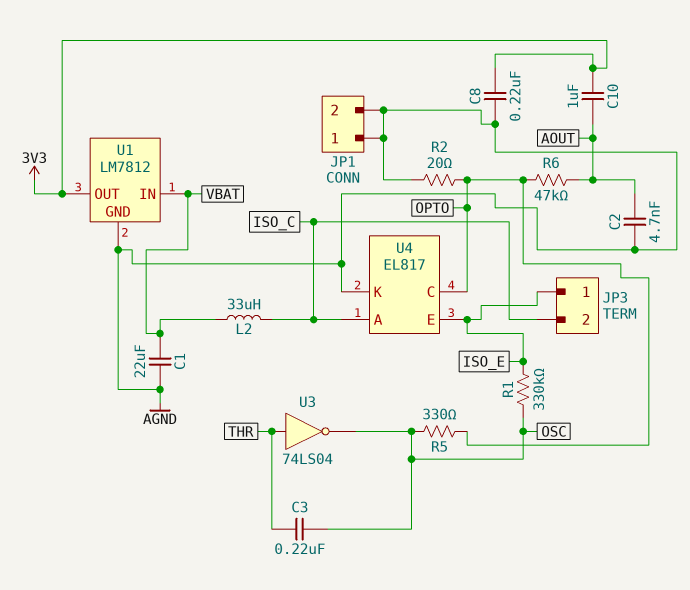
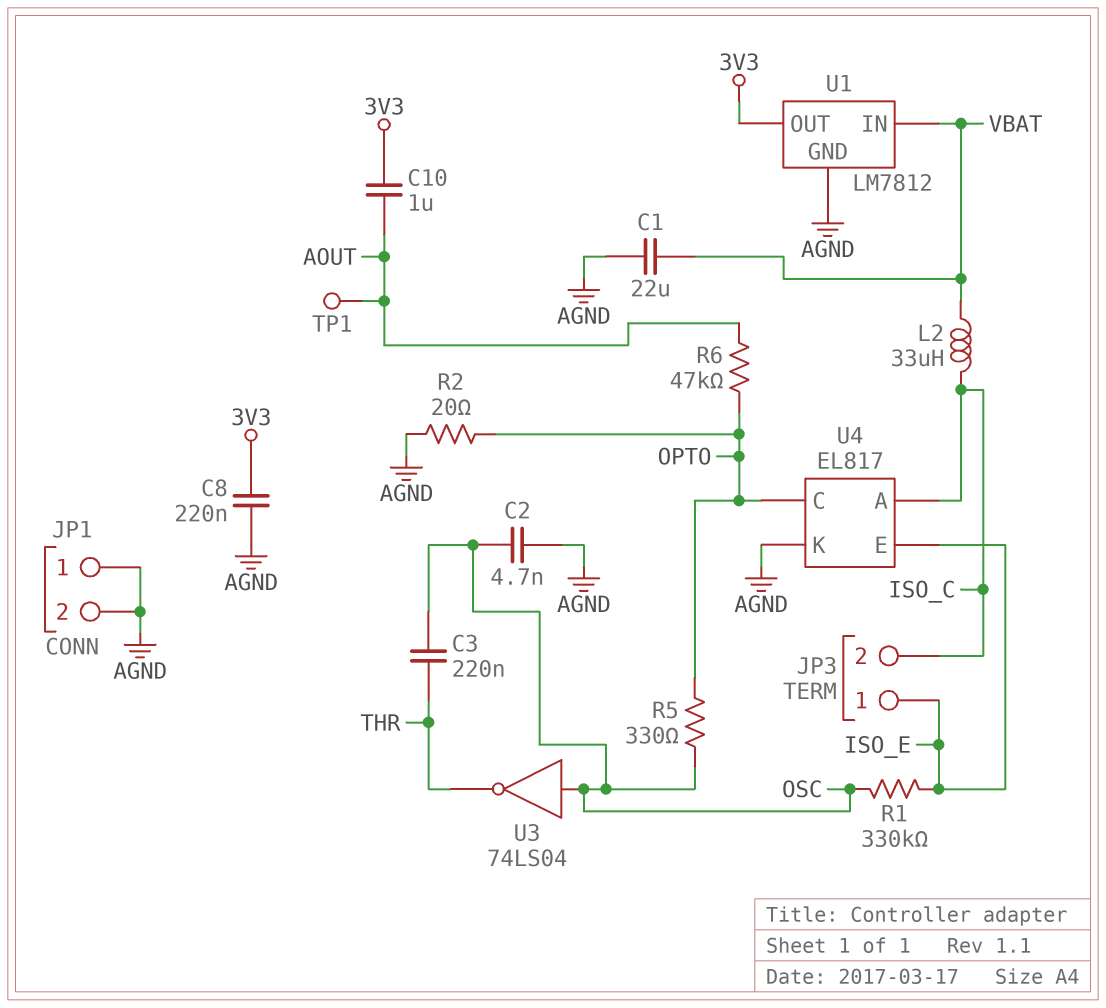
C2: 4.7nF (AGND, AOUT) -> 4.7nF (AGND, OSC)
TP1: none -> test point (AOUT)
U3: NOT 74LS04 (in THR, out OSC) -> NOT 74LS04 (in OSC, out THR)

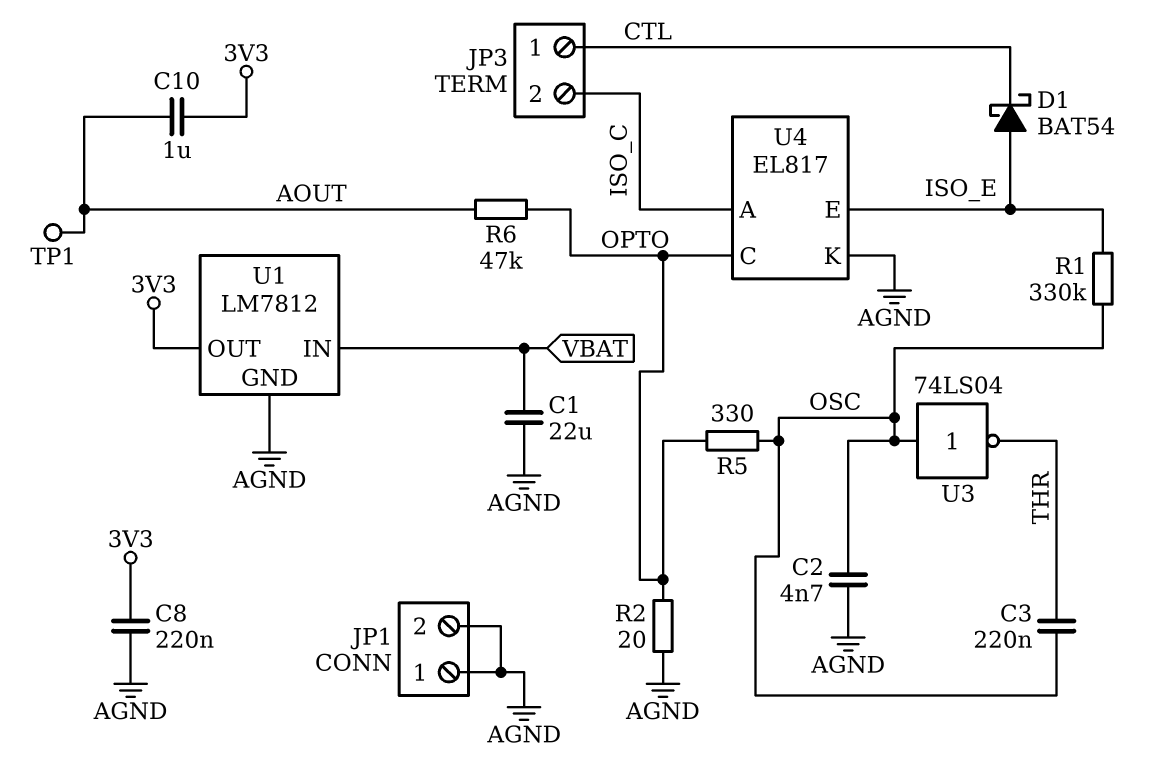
D1: none -> schottky BAT54 (A ISO_E, K CTL)
JP3 pin 1: ISO_E -> CTL
L2: 33uH (ISO_C, VBAT) -> none

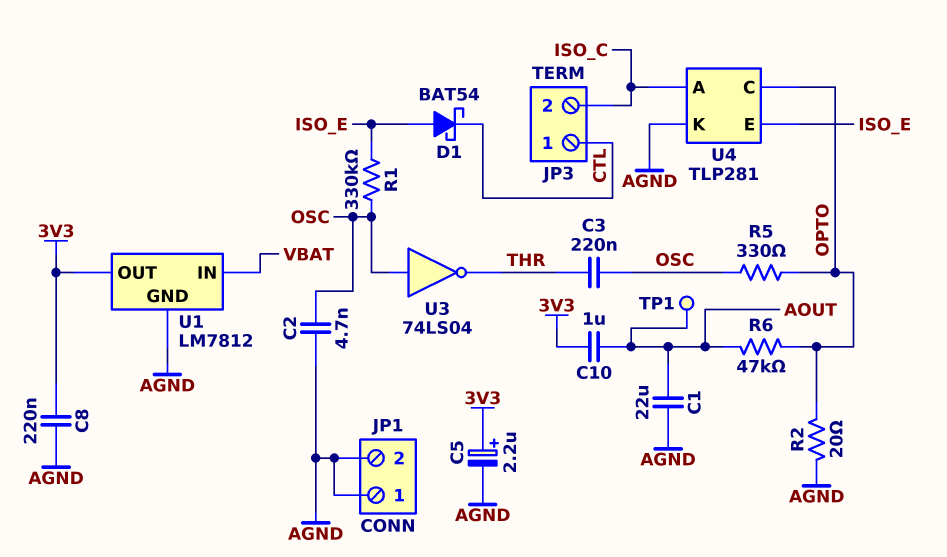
C1: 22uF (AGND, VBAT) -> 22uF (AGND, AOUT)
C5: none -> 2.2uF (plus 3V3, minus AGND)
U4: EL817 -> TLP281

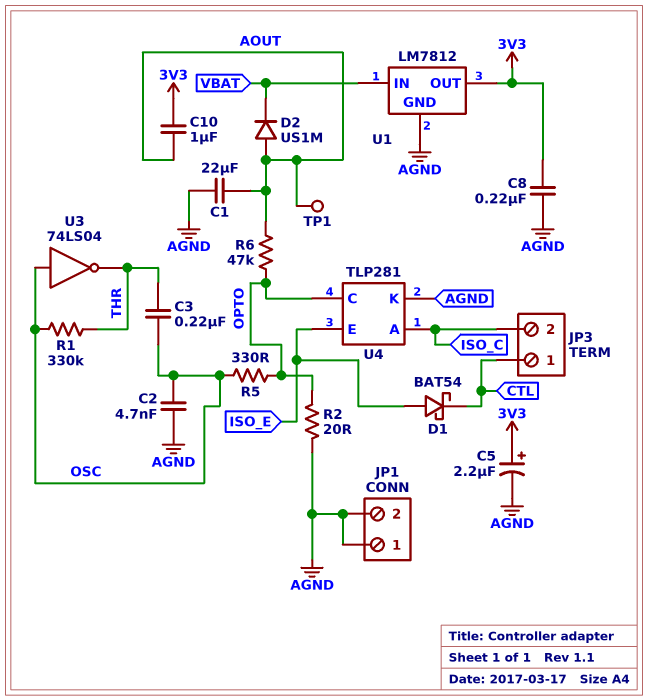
D2: none -> diode US1M (A AOUT, K VBAT)
R1: 330k (ISO_E, OSC) -> 330k (OSC, THR)

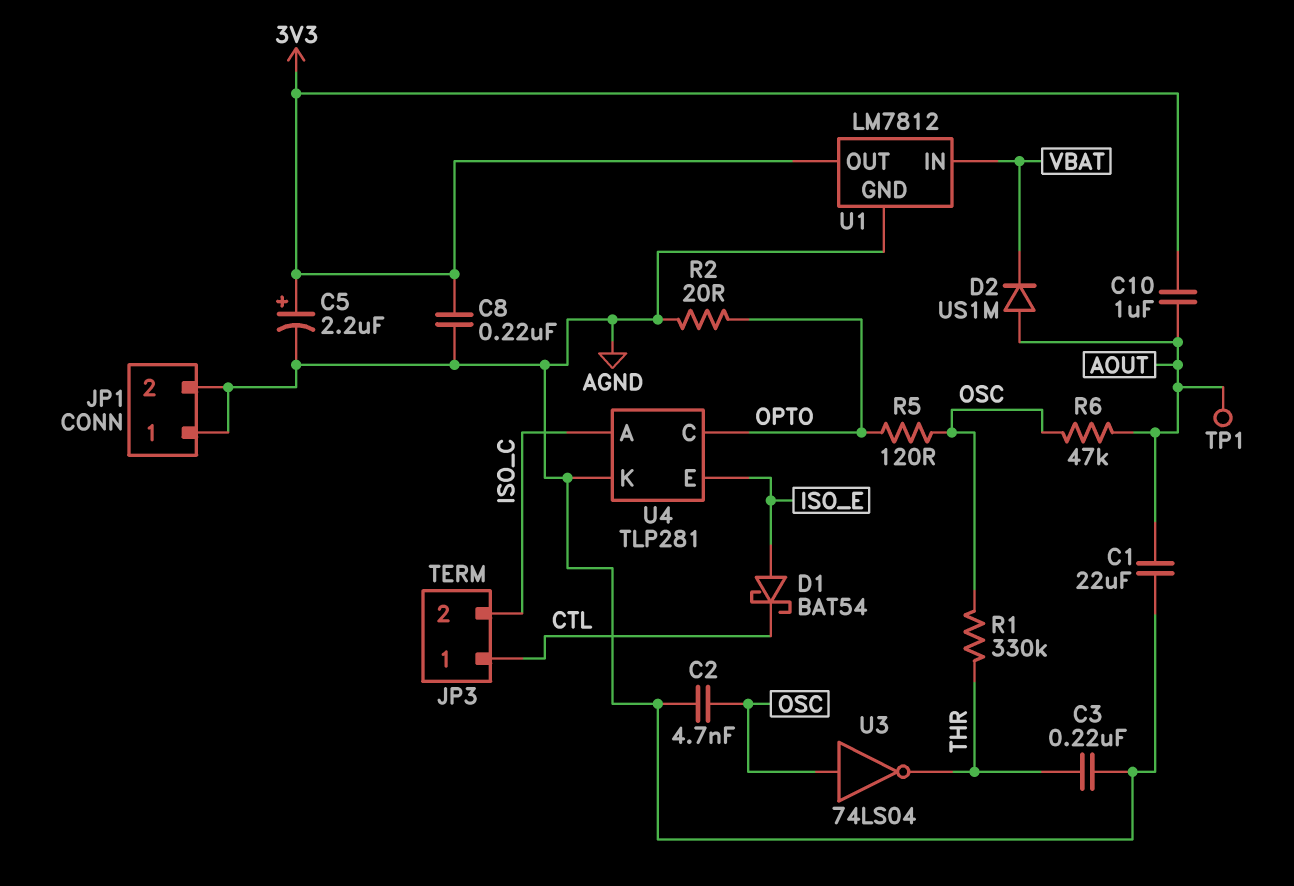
C3: 220nF (OSC, THR) -> 220nF (AGND, THR)
R5: 330 (OPTO, OSC) -> 120 (OPTO, OSC)
R6: 47k (AOUT, OPTO) -> 47k (AOUT, OSC)

